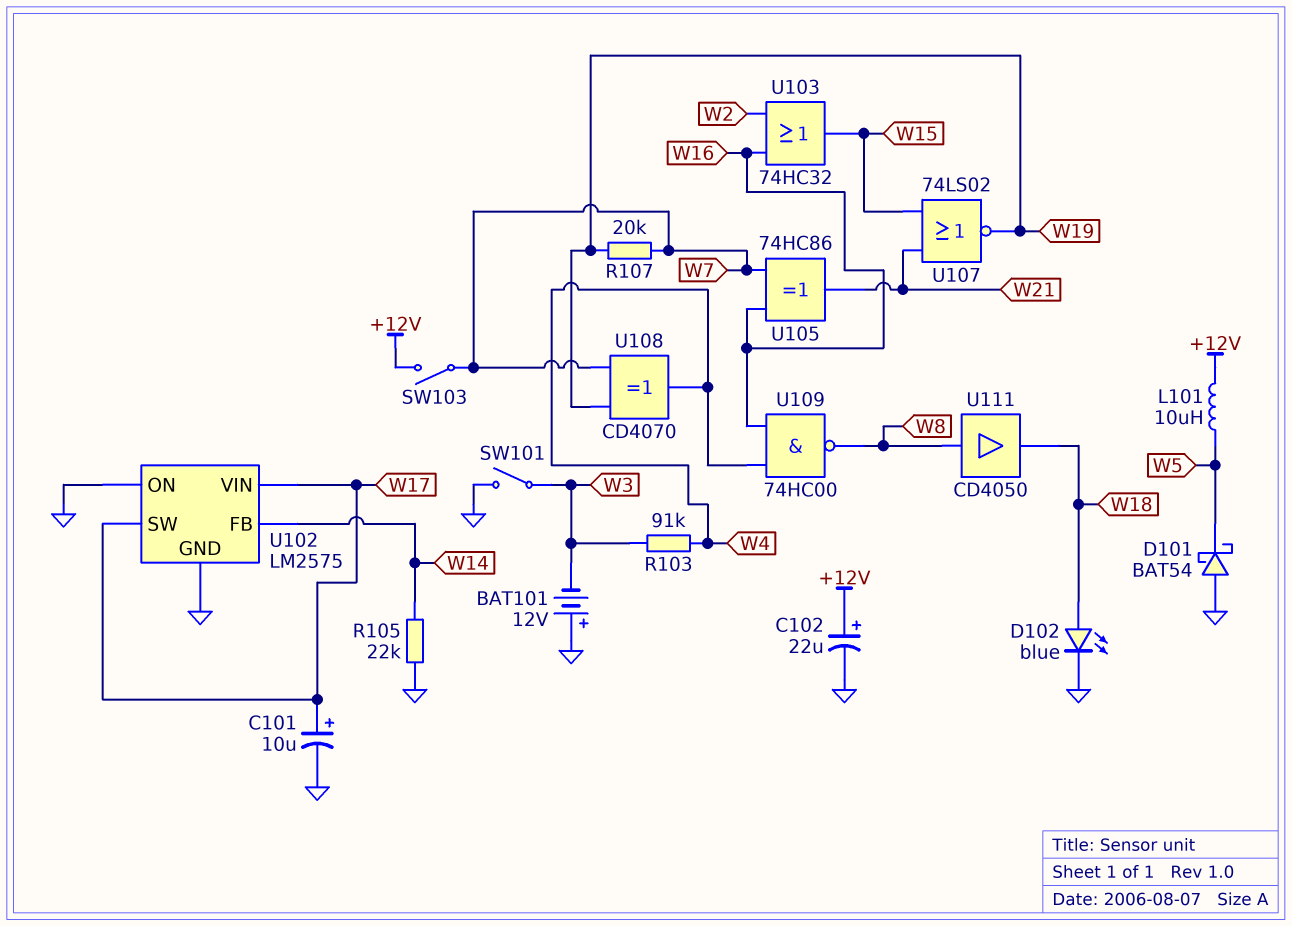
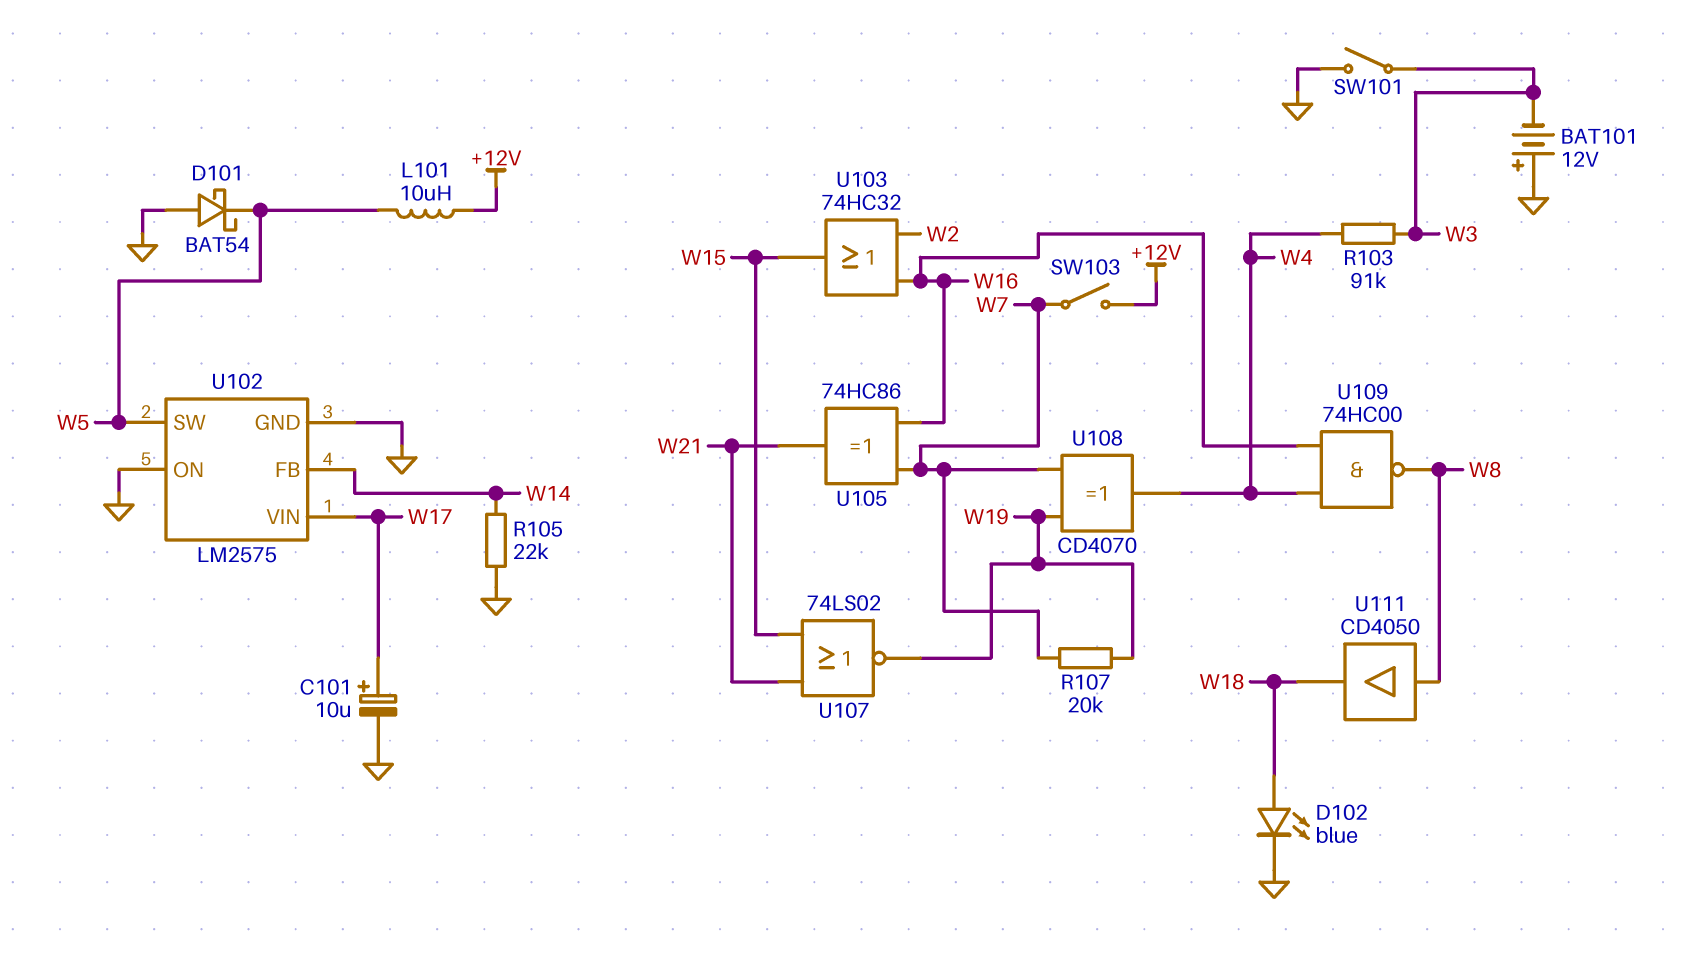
C102: 22uF (plus +12V, minus GND) -> none
U102 pin SW: W17 -> W5

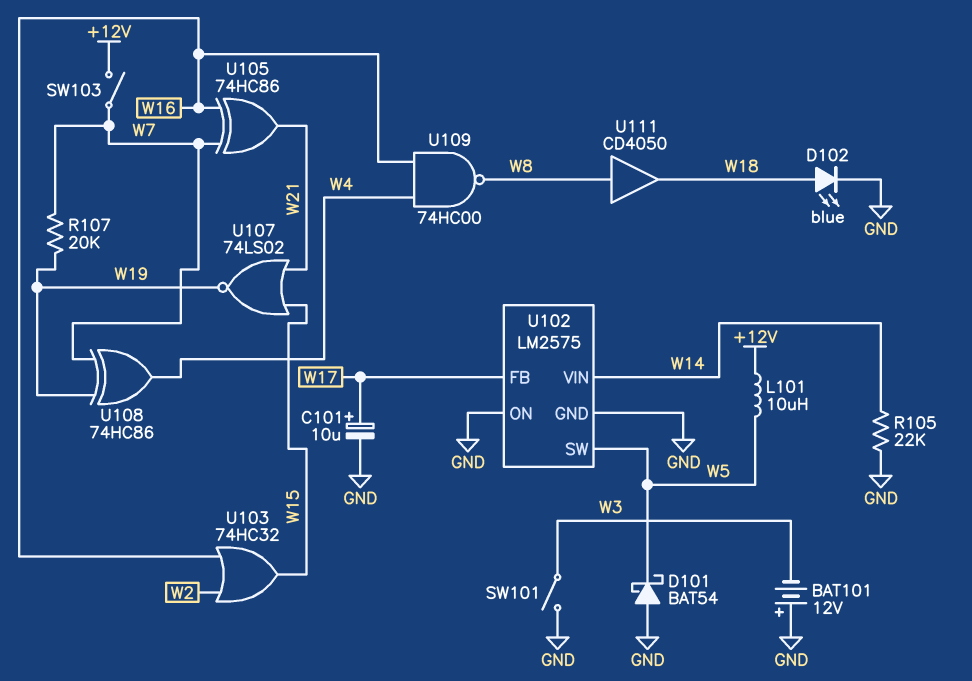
R103: 91k (W3, W4) -> none
U102 pin FB: W14 -> W17
U102 pin VIN: W17 -> W14
U108: XOR CD4070 (in W7, in W19, out W4) -> XOR 74HC86 (in W7, in W19, out W4)

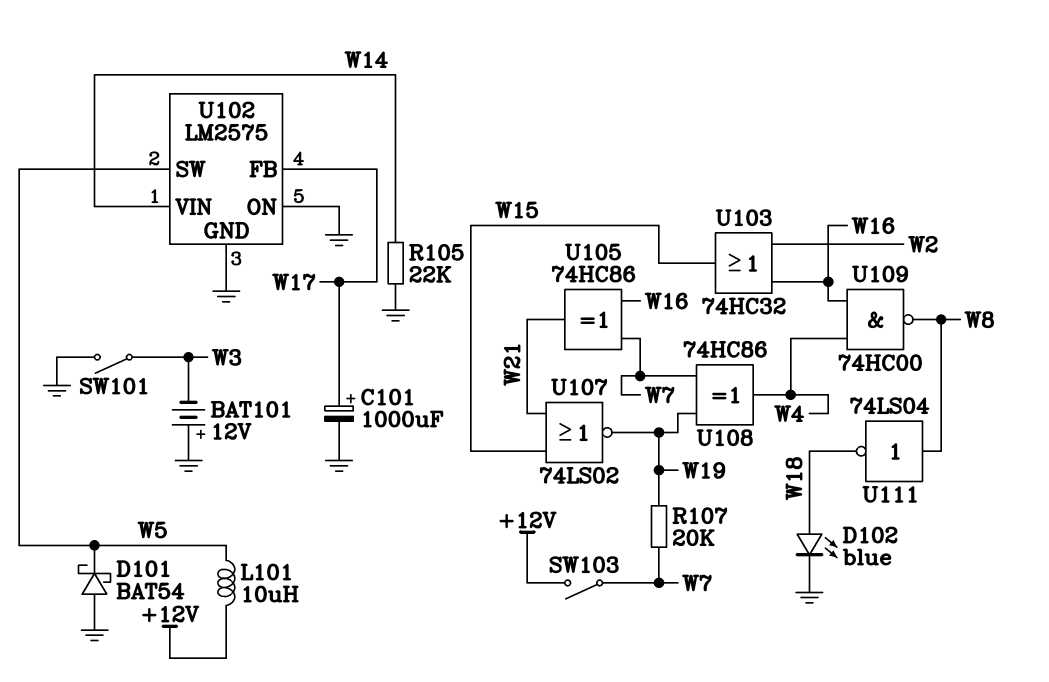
C101: 10uF (plus W17, minus GND) -> 1000uF (plus W17, minus GND)
U111: buffer CD4050 (in W8, out W18) -> NOT 74LS04 (in W8, out W18)

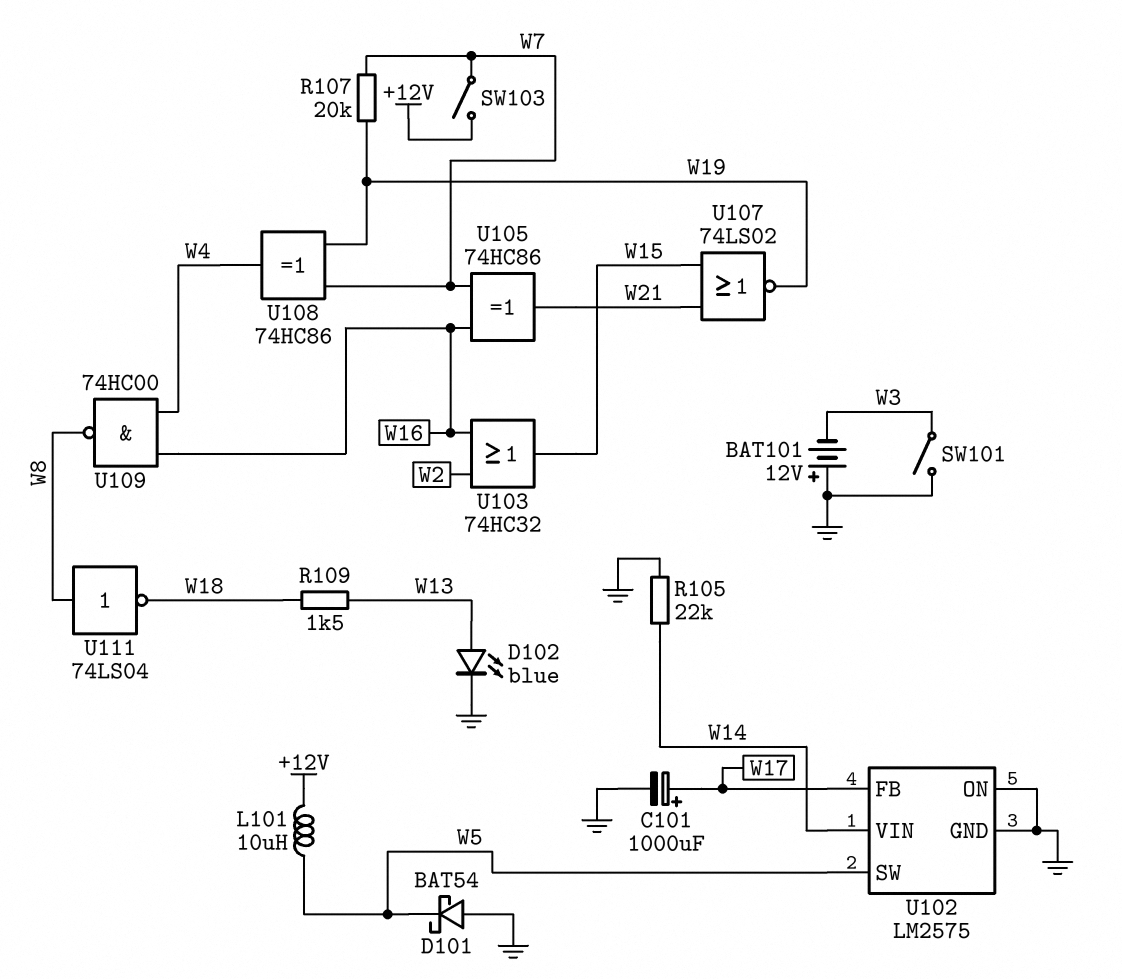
D102: LED blue (A W18, K GND) -> LED blue (A W13, K GND)
R109: none -> 1.5k (W13, W18)

